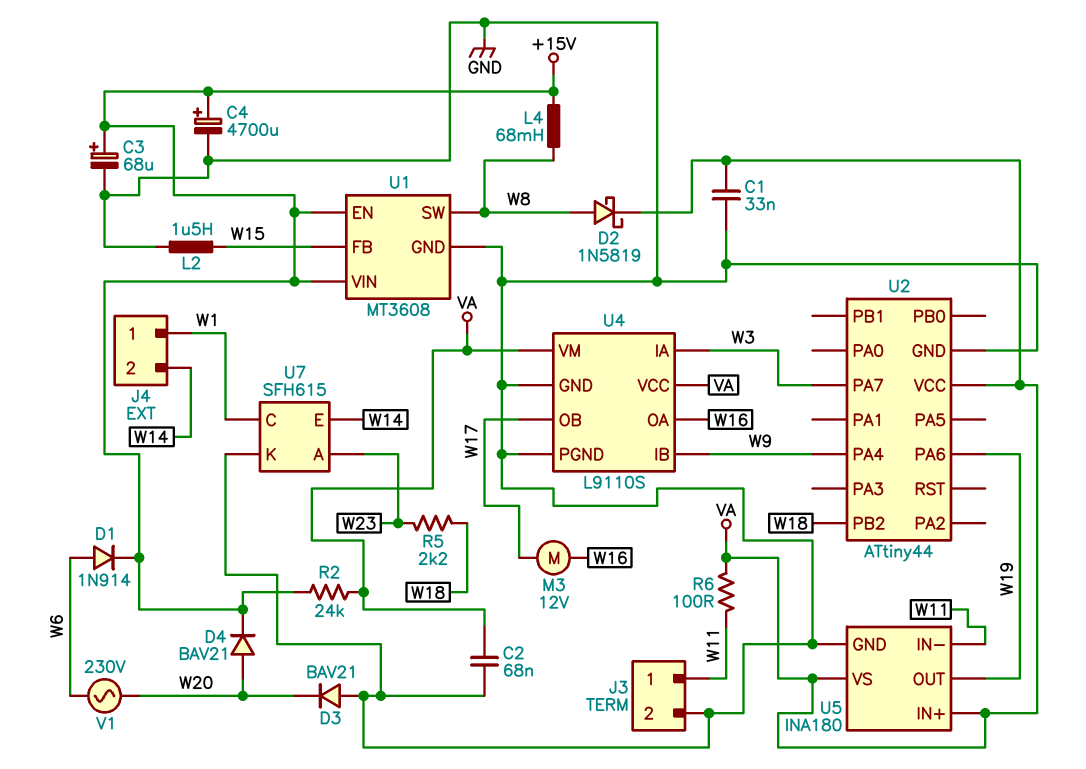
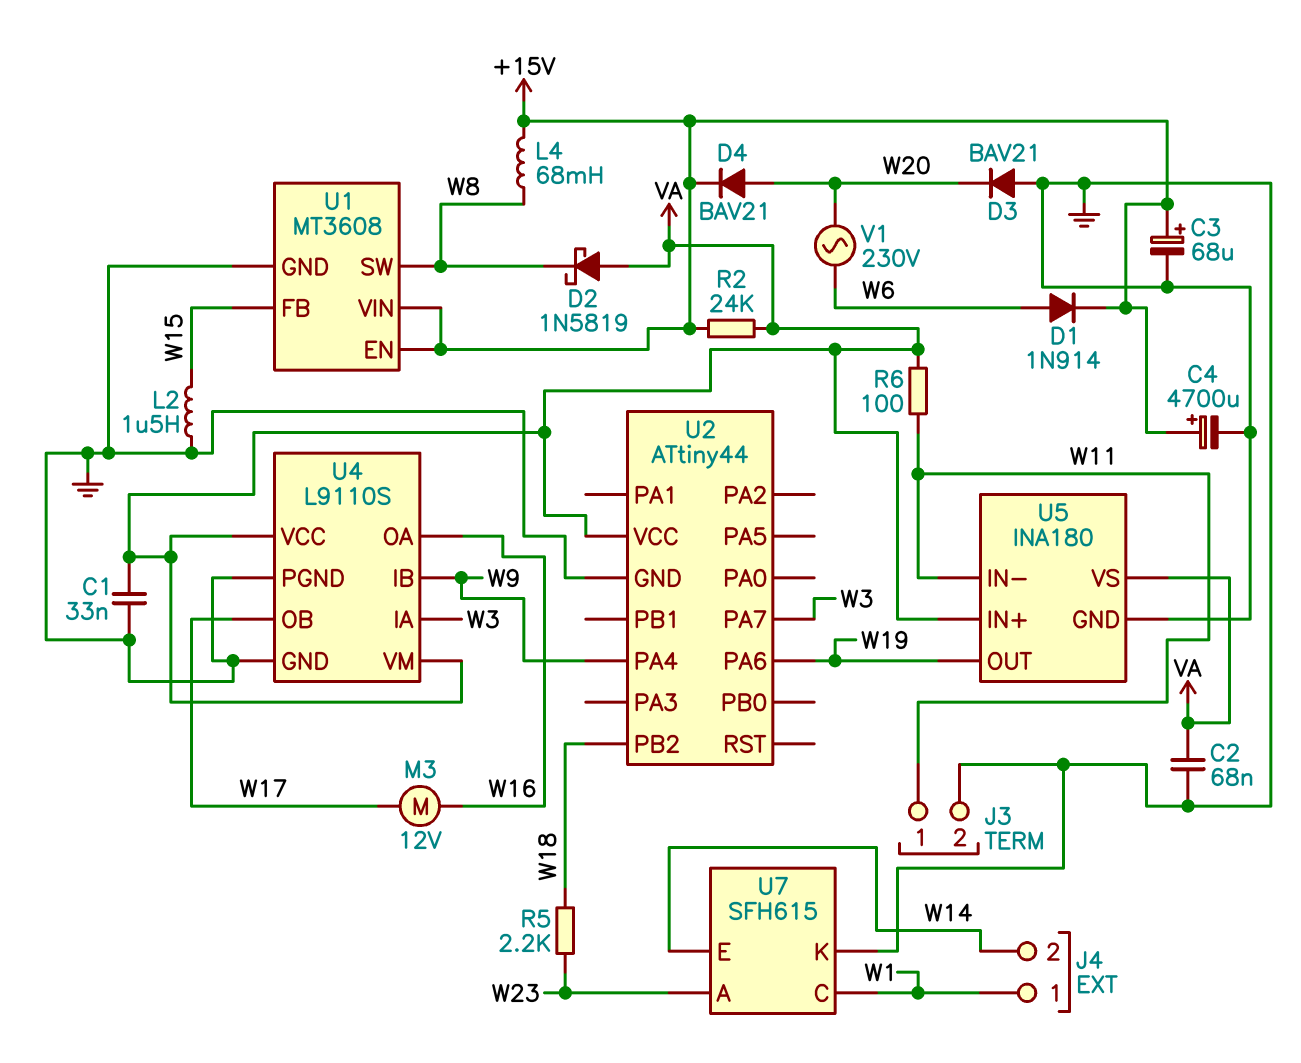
D2: schottky 1N5819 (A W8, K VA) -> schottky 1N5819 (A VA, K W8)

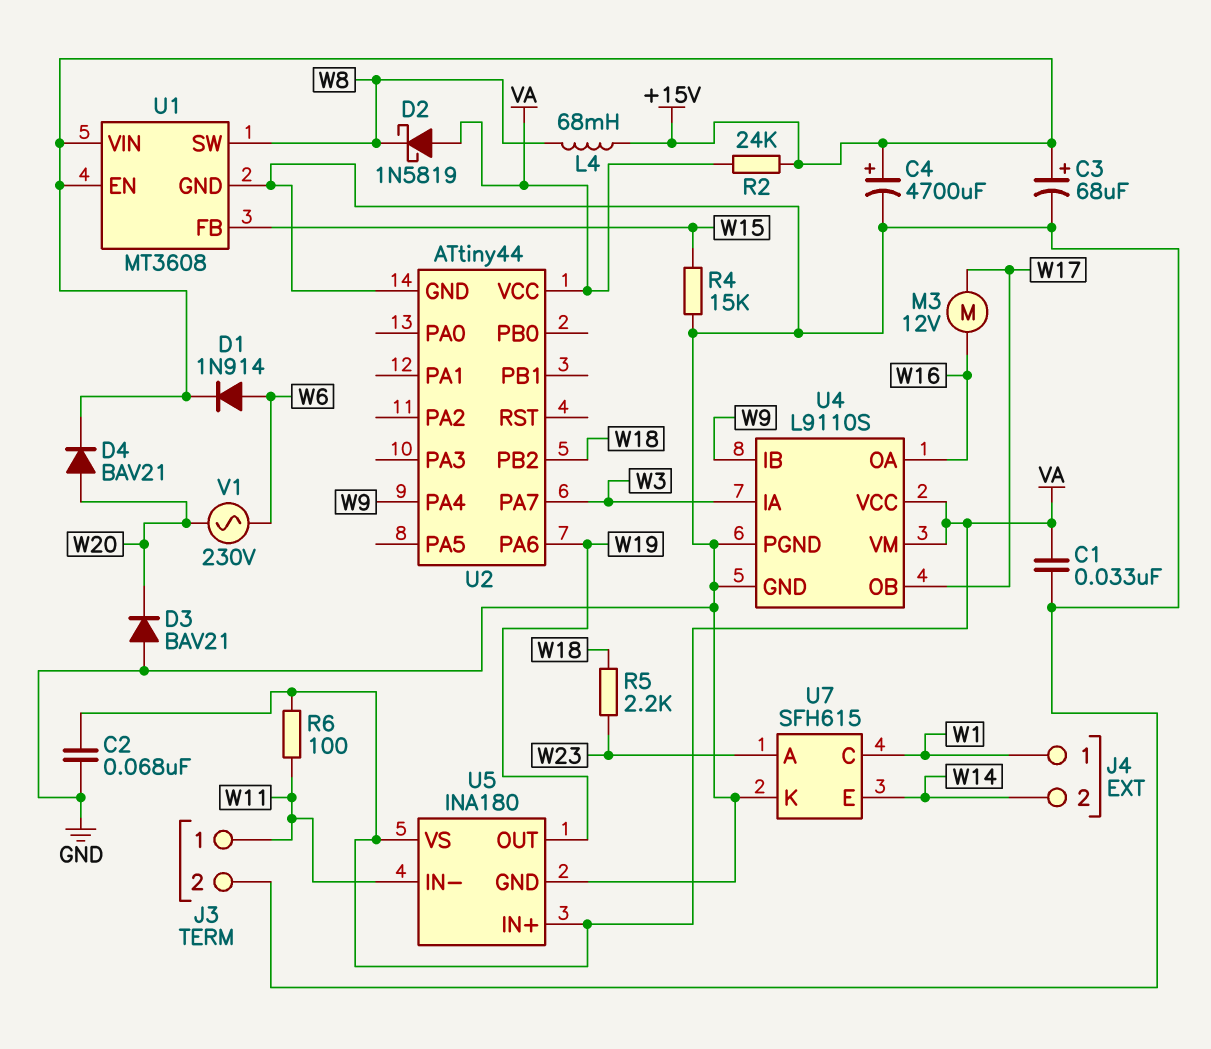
L2: 1.5uH (GND, W15) -> none
R4: none -> 15k (GND, W15)

